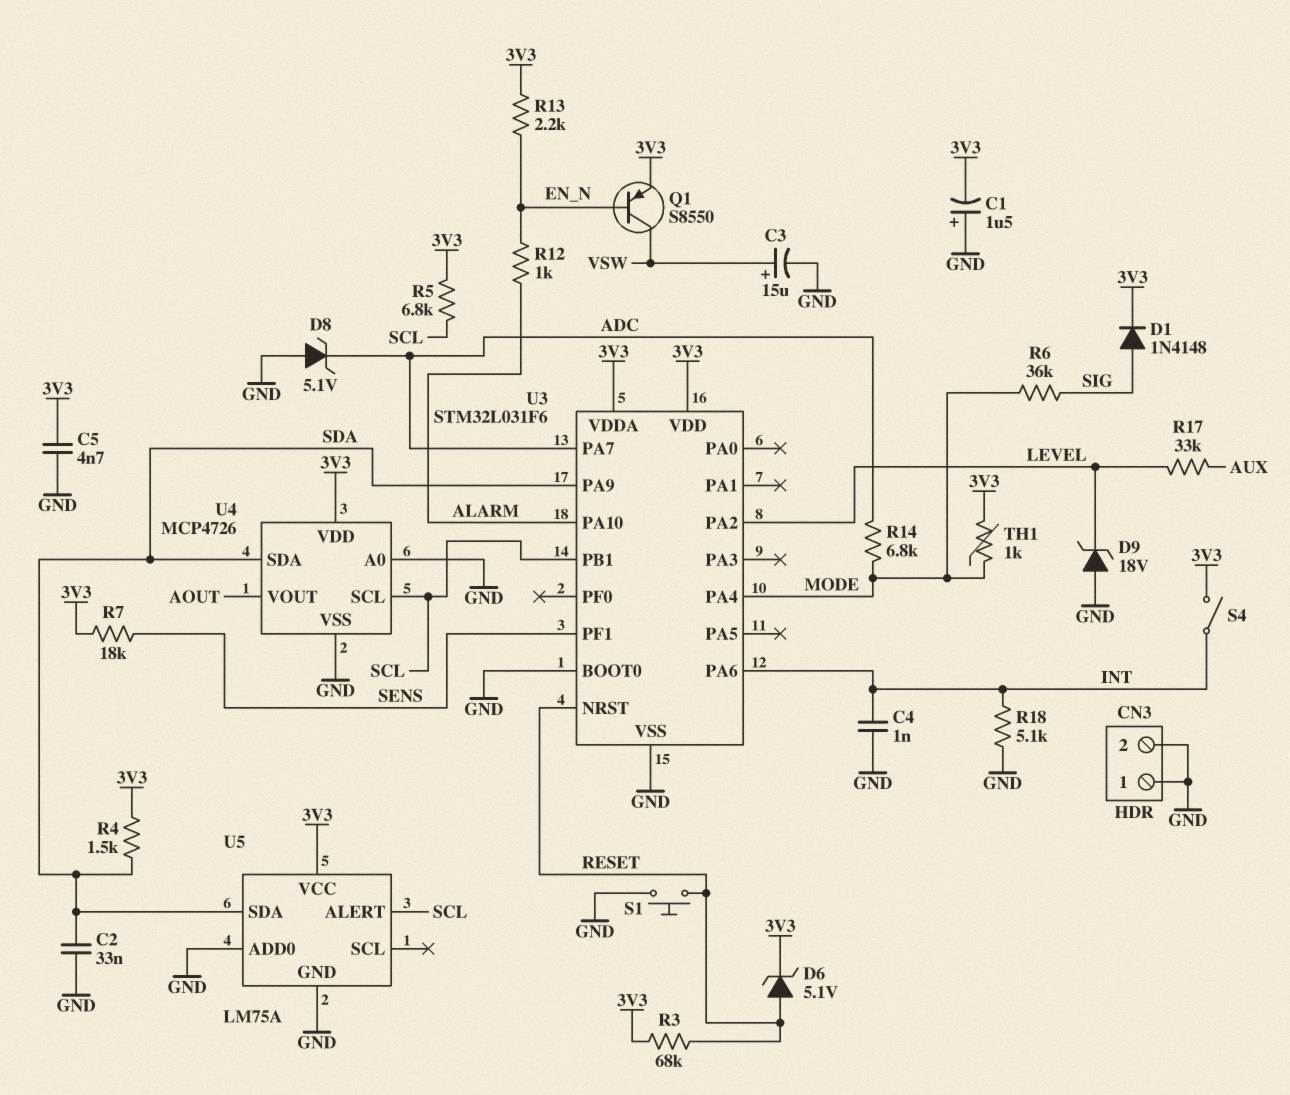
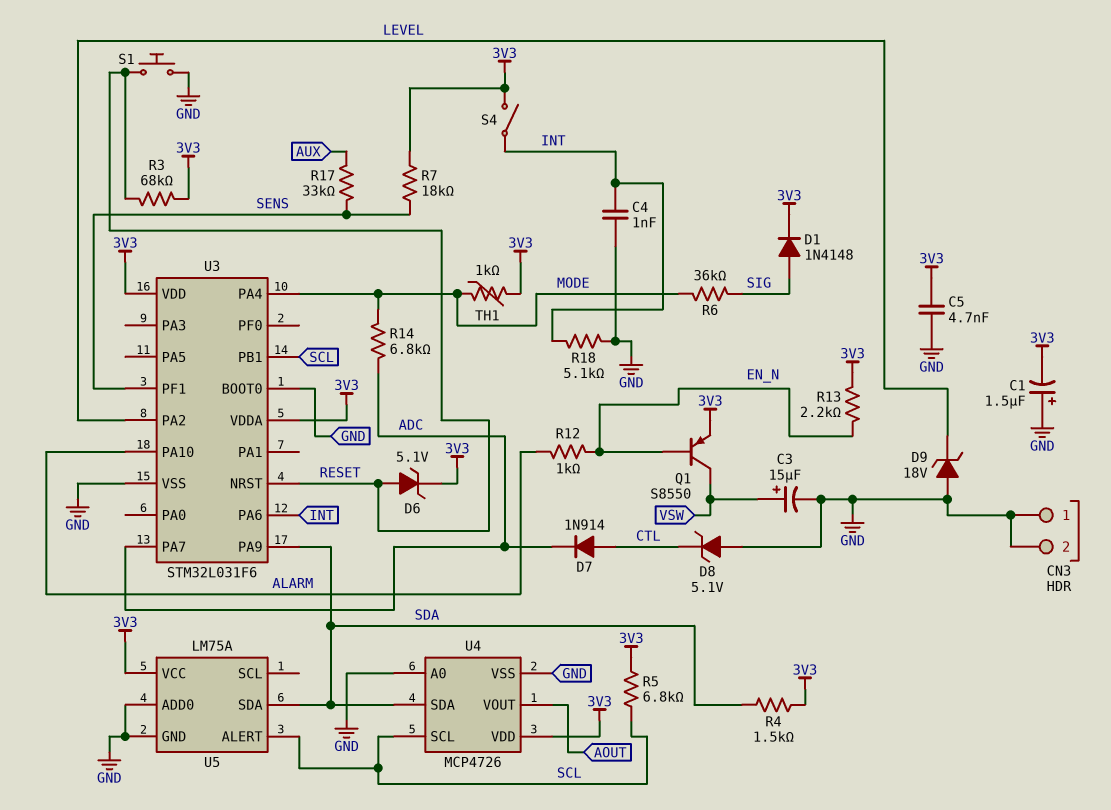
C2: 33nF (GND, SDA) -> none
D7: none -> diode 1N914 (A CTL, K ADC)
D8: zener 5.1V (A GND, K ADC) -> zener 5.1V (A GND, K CTL)
R17: 33k (AUX, LEVEL) -> 33k (AUX, SENS)

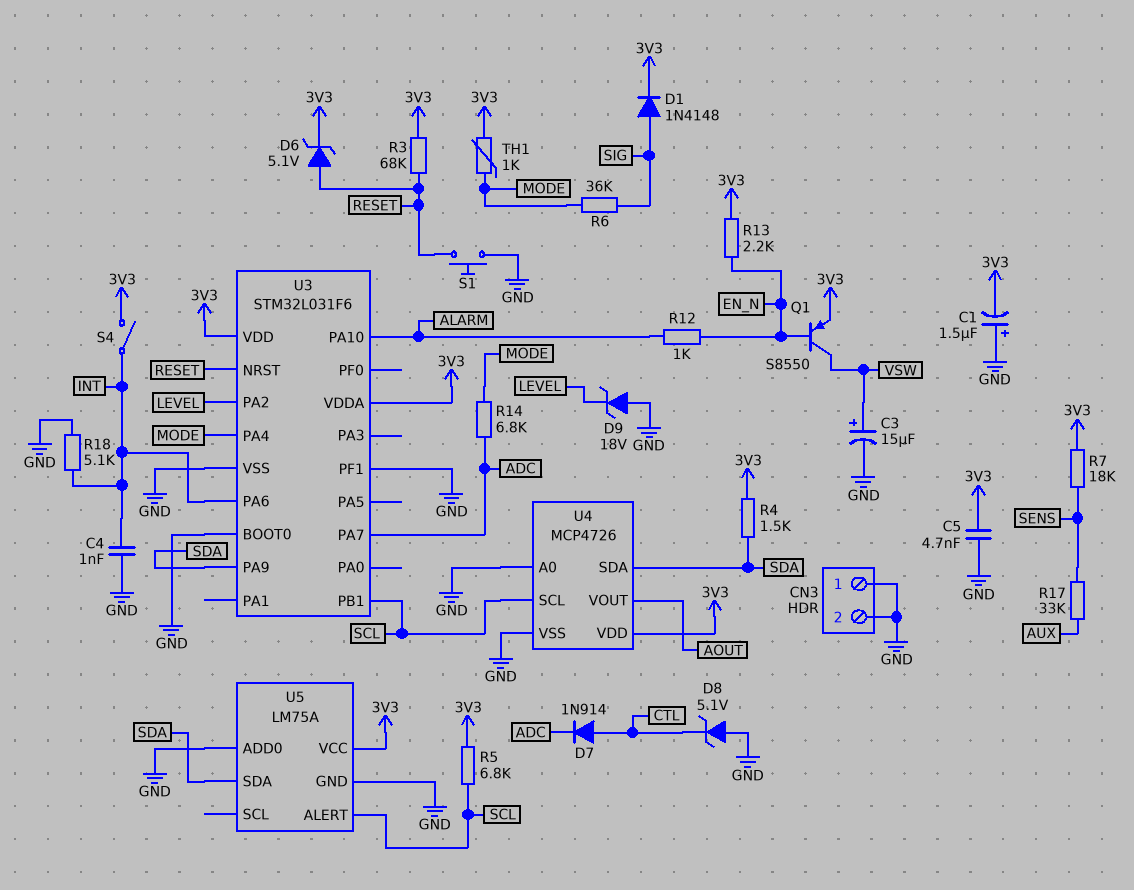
U3 pin PF1: SENS -> GND

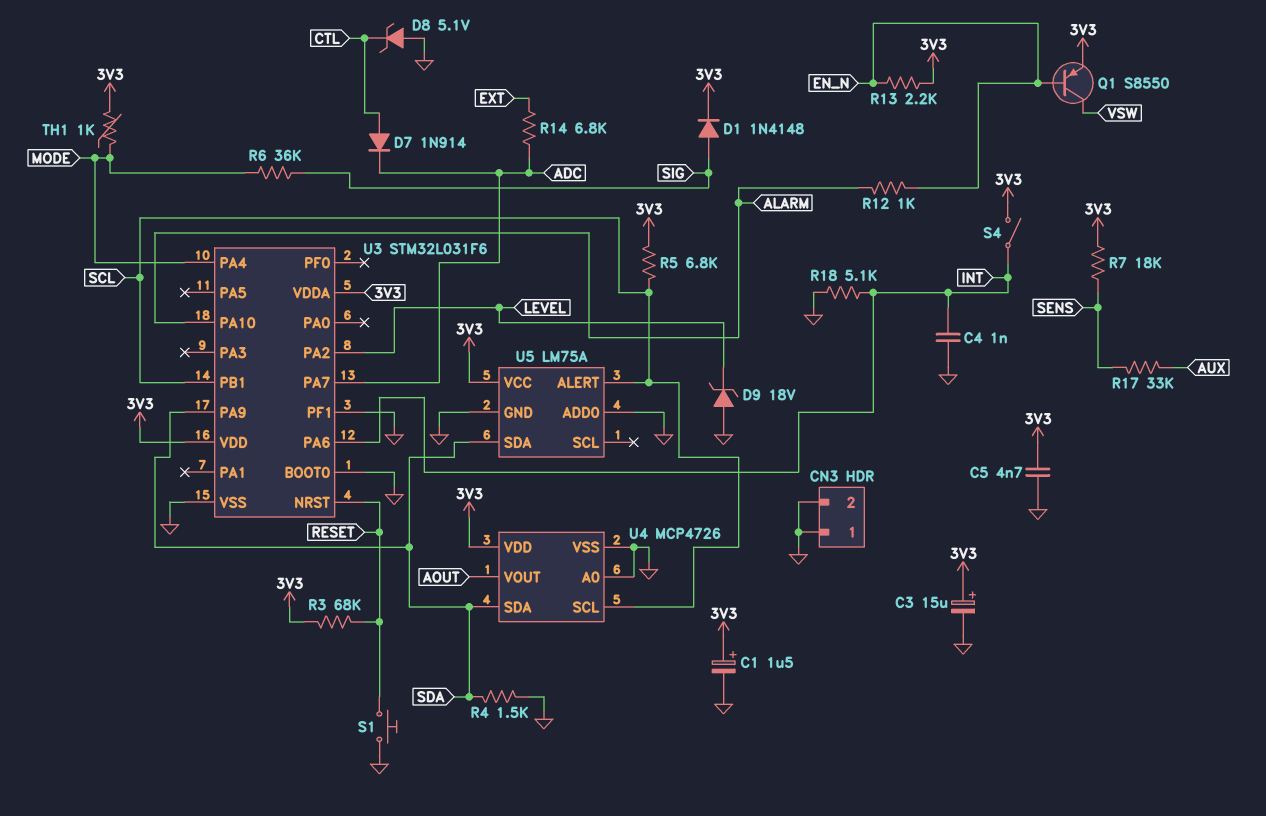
C1: 1.5uF (plus GND, minus 3V3) -> 1.5uF (plus 3V3, minus GND)
C3: 15uF (plus VSW, minus GND) -> 15uF (plus 3V3, minus GND)
D6: zener 5.1V (A RESET, K 3V3) -> none
R4: 1.5k (3V3, SDA) -> 1.5k (GND, SDA)
R14: 6.8k (ADC, MODE) -> 6.8k (ADC, EXT)

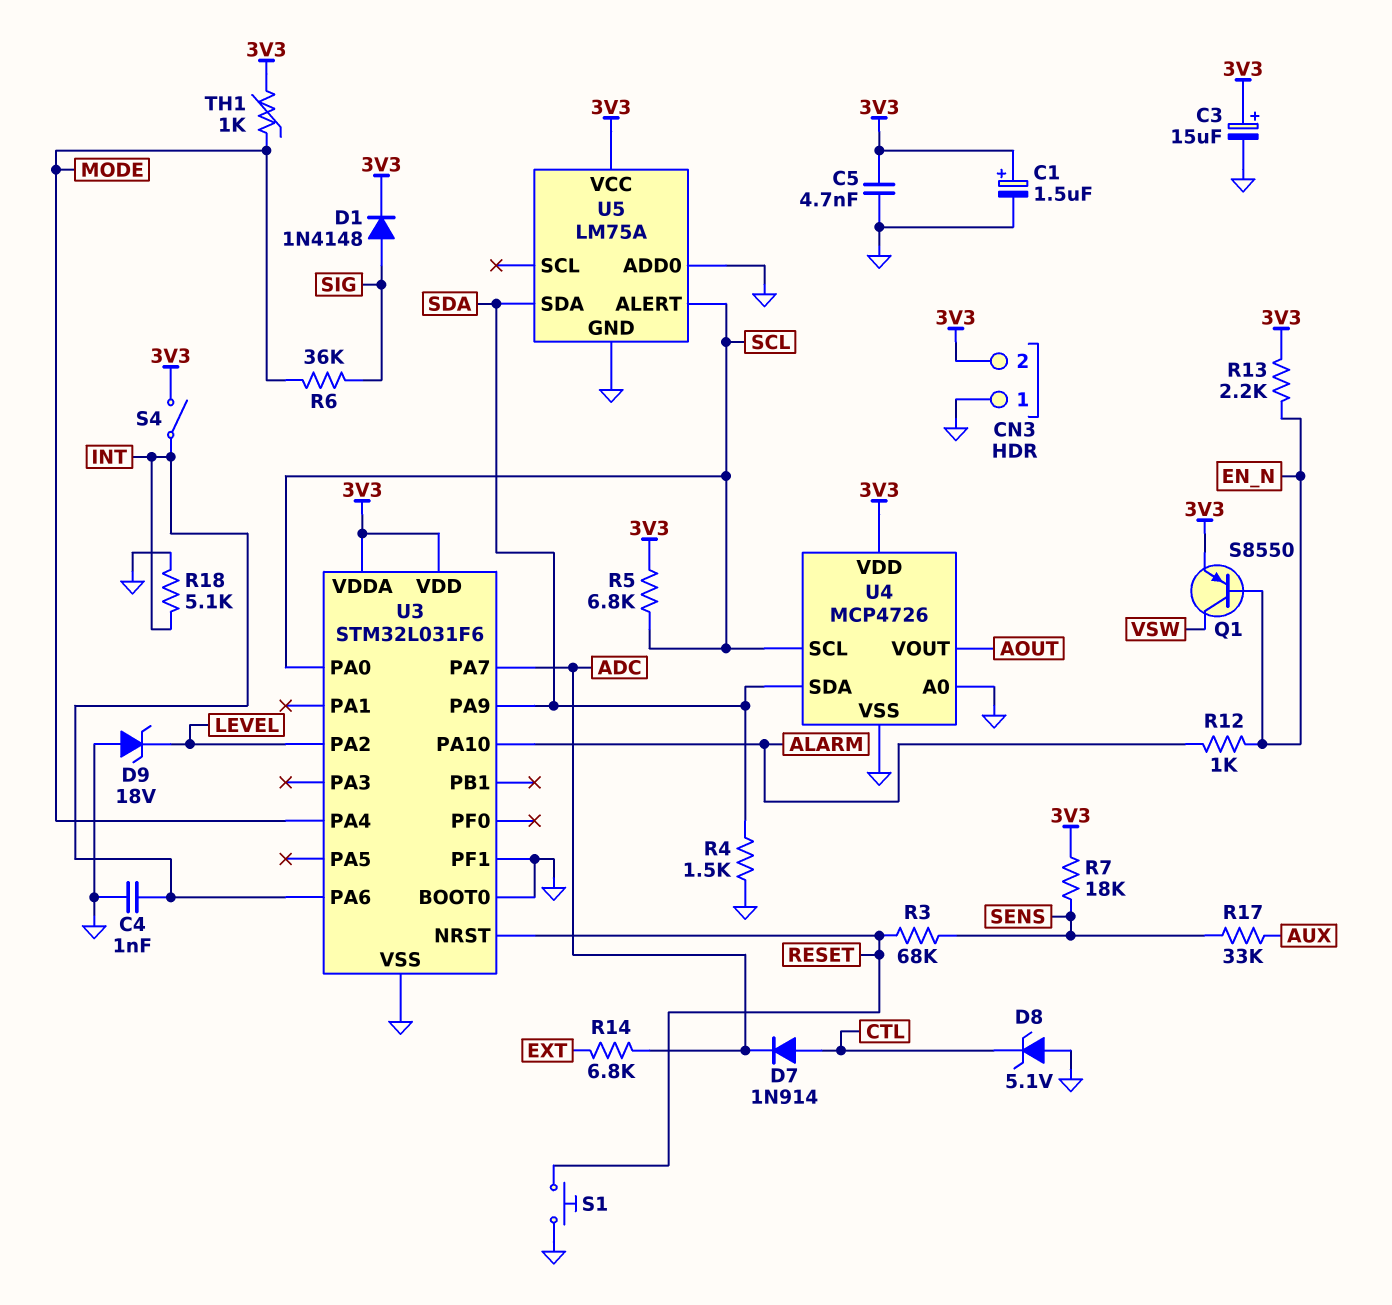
CN3 pin 2: GND -> 3V3
R3: 68k (3V3, RESET) -> 68k (RESET, SENS)
U3 pin PA0: none -> SCL
U3 pin PB1: SCL -> none

